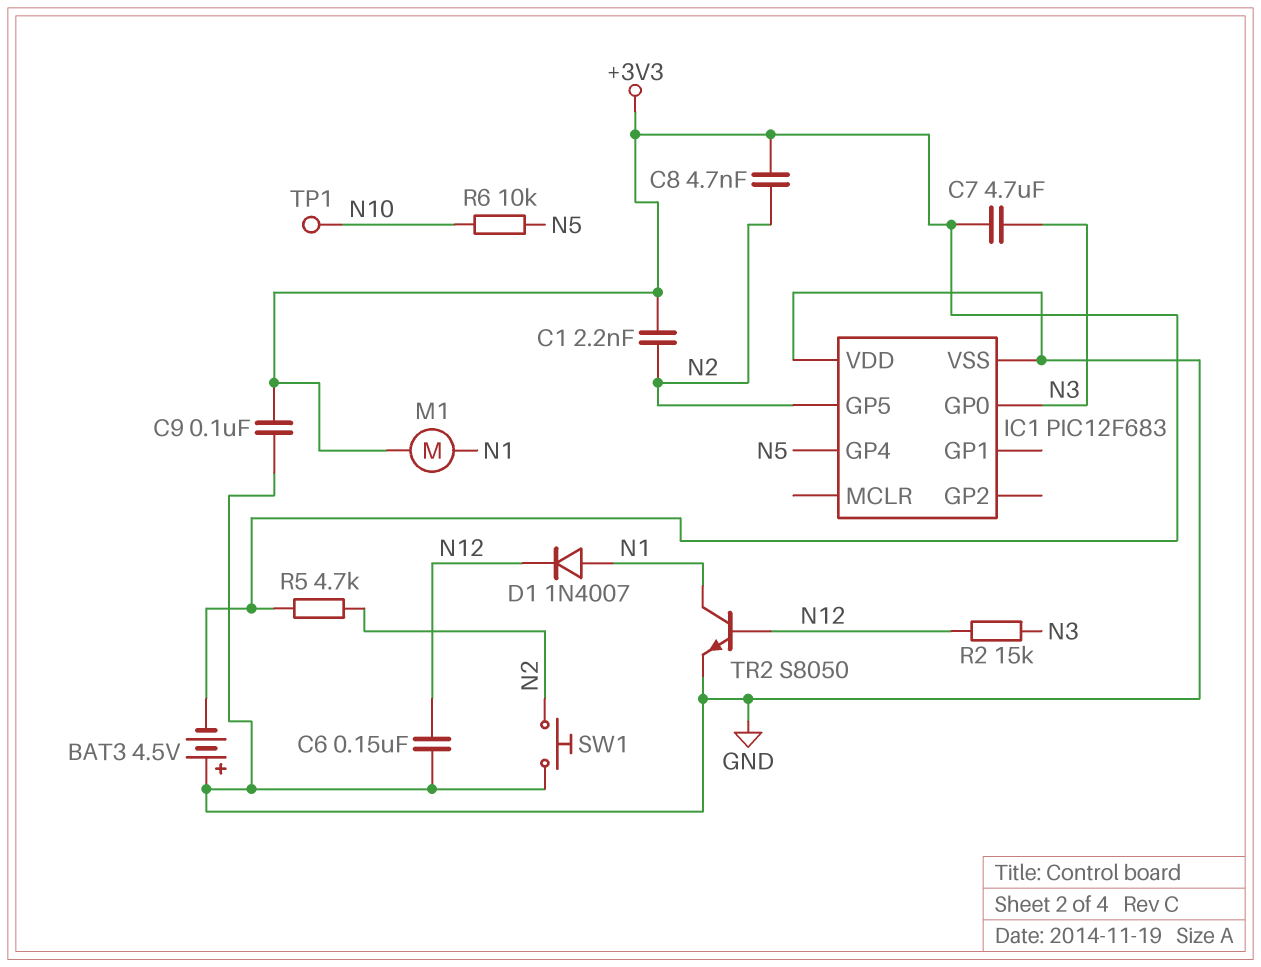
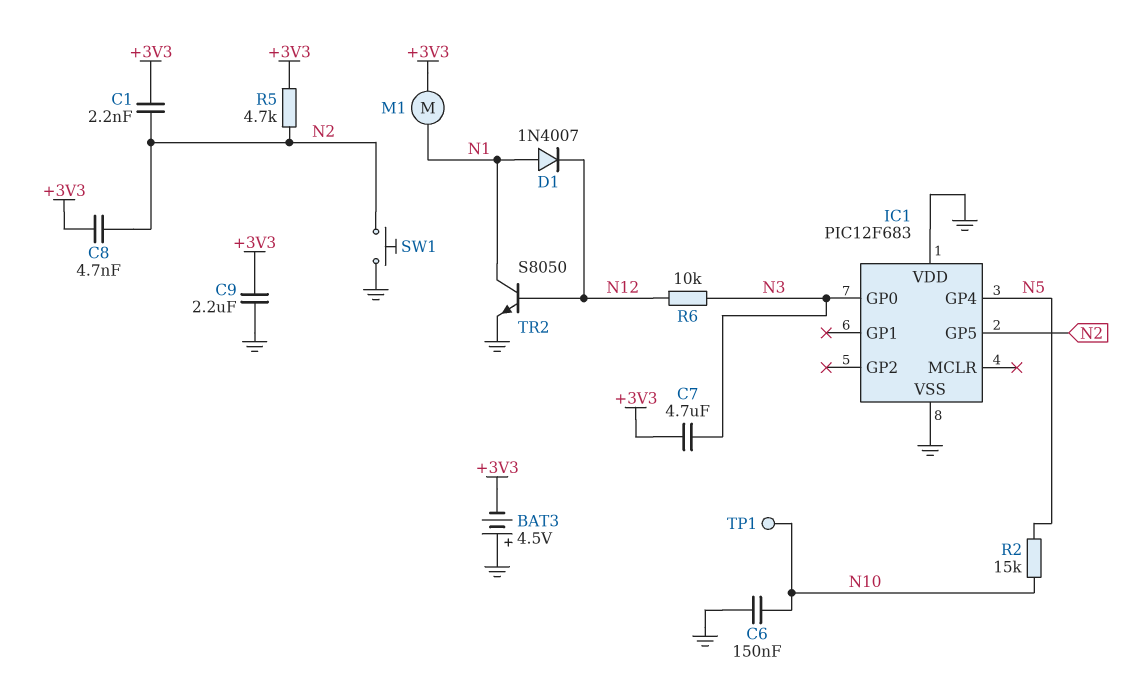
C6: 150nF (GND, N12) -> 150nF (GND, N10)
C9: 100nF (+3V3, GND) -> 2.2uF (+3V3, GND)
R2: 15k (N3, N12) -> 15k (N5, N10)
R6: 10k (N5, N10) -> 10k (N3, N12)

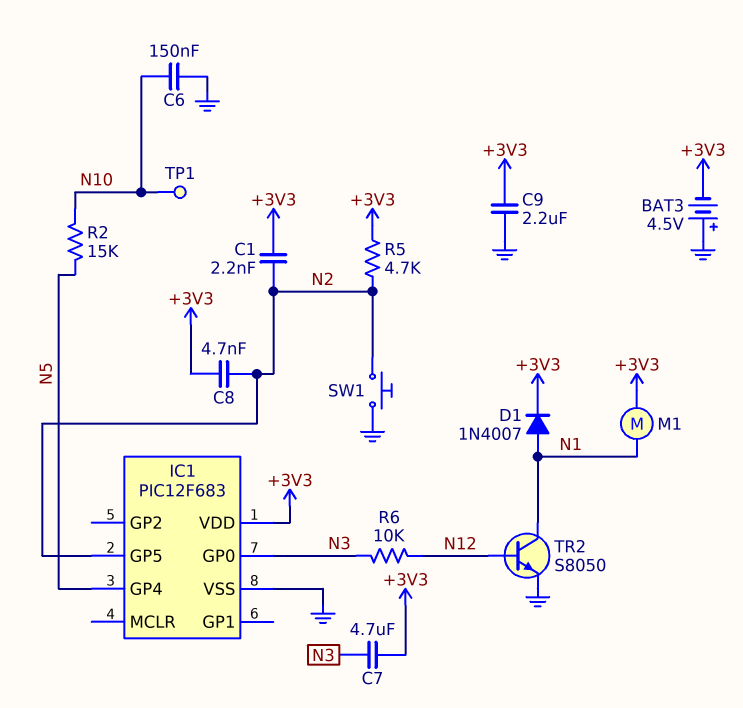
D1: diode 1N4007 (A N1, K N12) -> diode 1N4007 (A N1, K +3V3)
IC1 pin VDD: GND -> +3V3

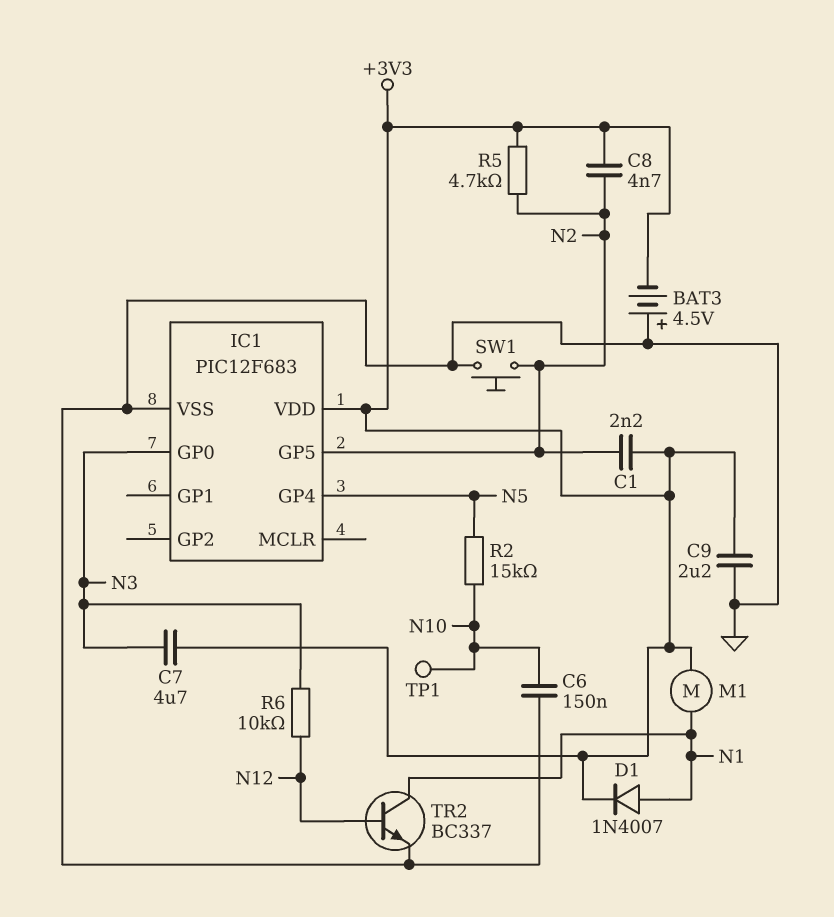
TR2: NPN S8050 (B N12, C N1, E GND) -> NPN BC337 (B N12, C N1, E GND)

